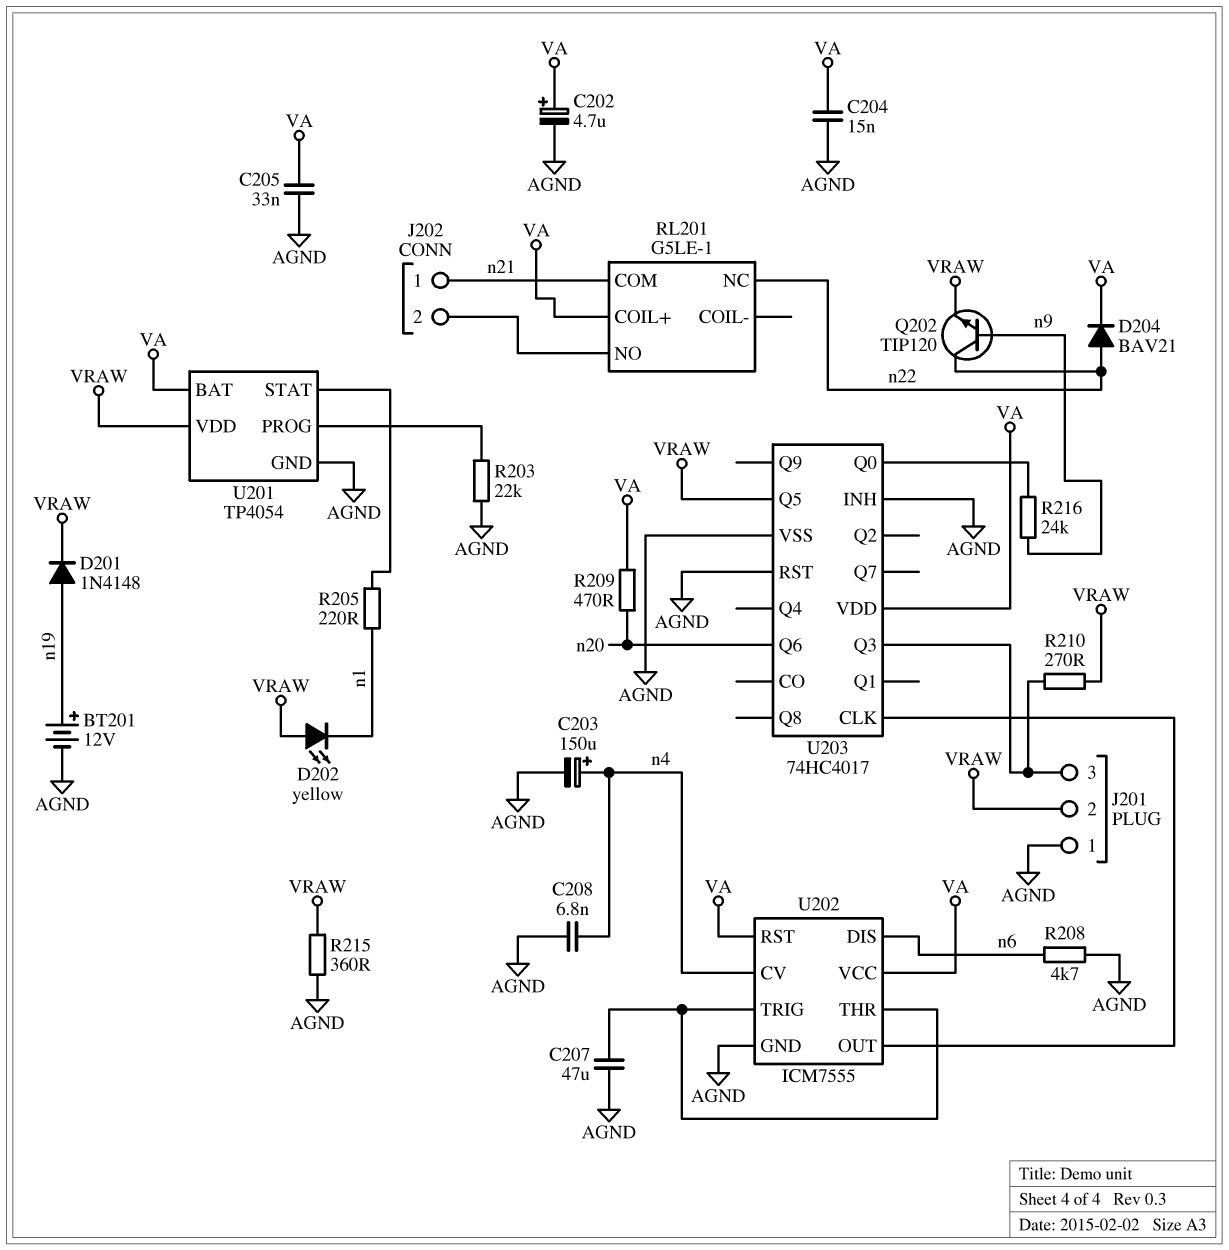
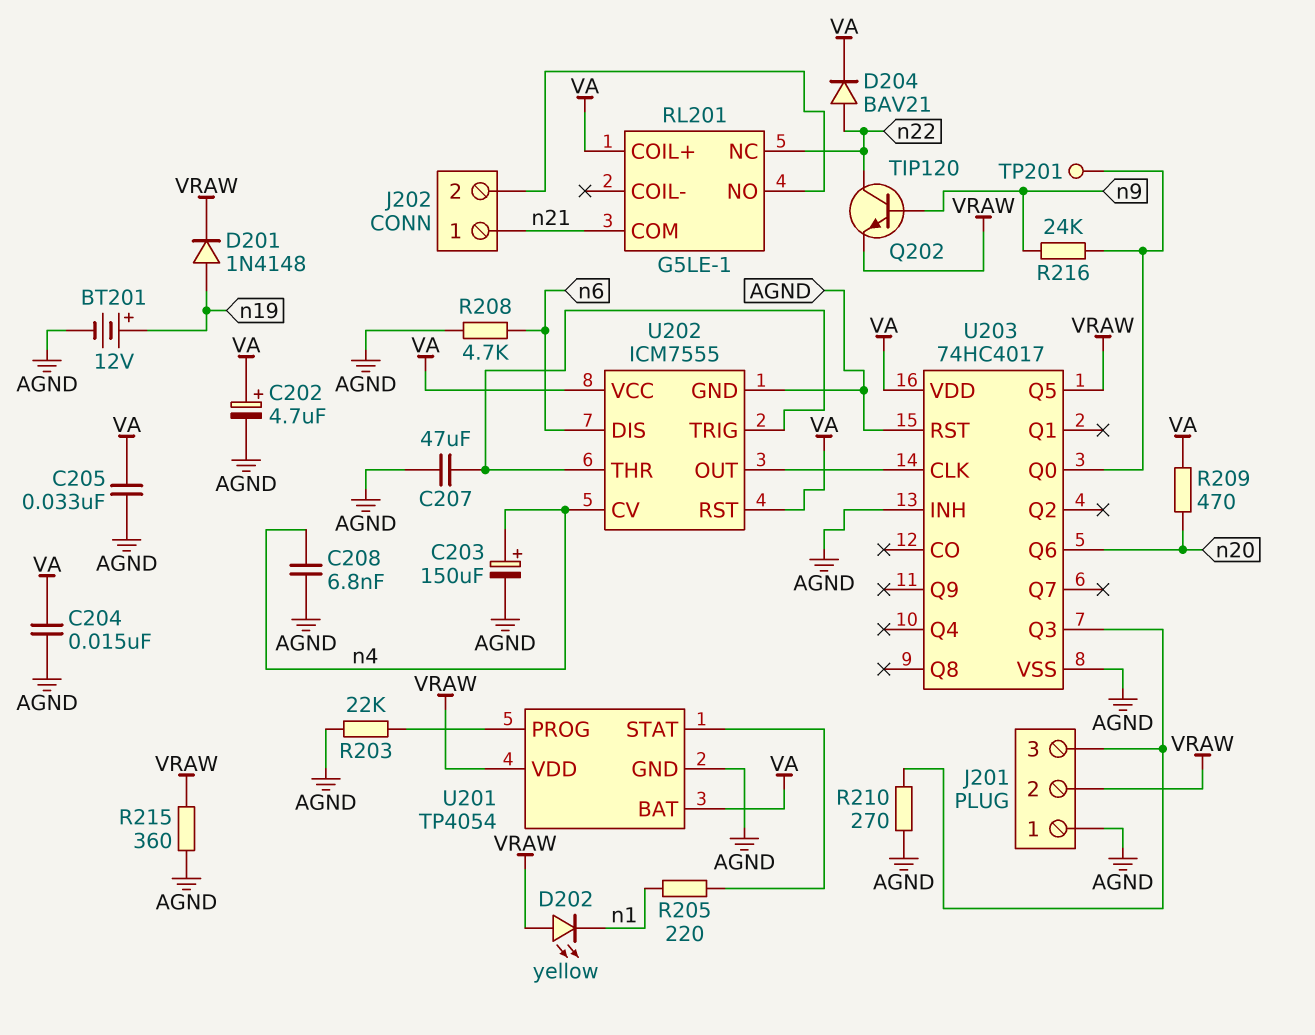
R210: 270 (J201/3, VRAW) -> 270 (AGND, J201/3)
TP201: none -> test point (U203/Q0)

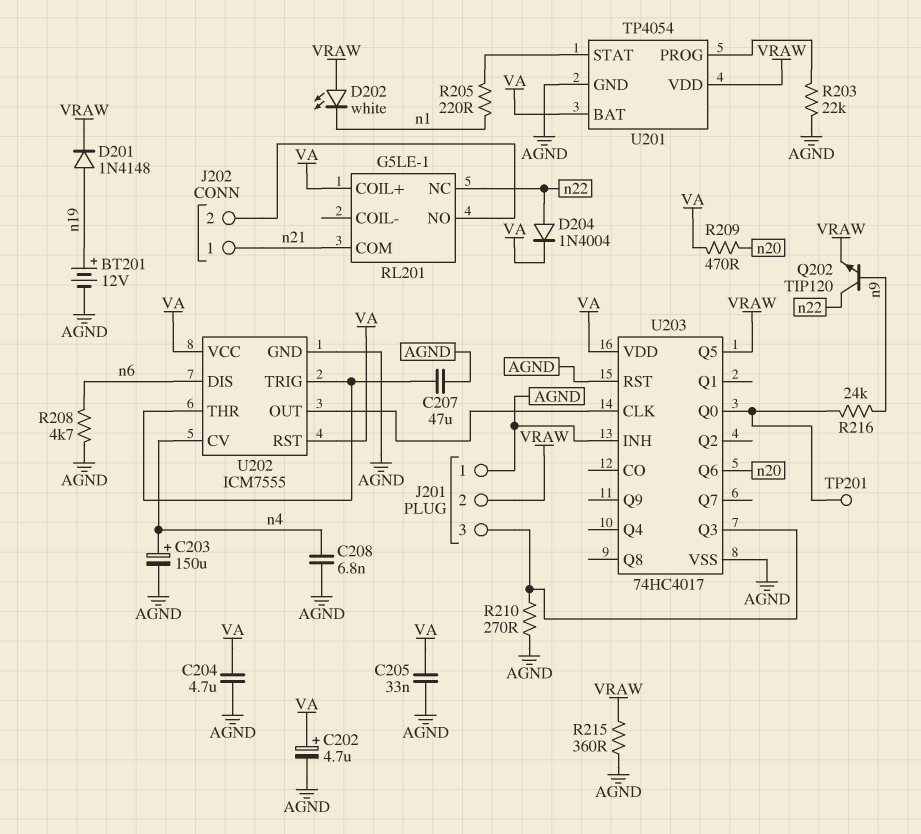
C204: 15nF (AGND, VA) -> 4.7uF (AGND, VA)
D202: LED yellow (A VRAW, K n1) -> LED white (A VRAW, K n1)
D204: diode BAV21 (A n22, K VA) -> diode 1N4004 (A n22, K VA)

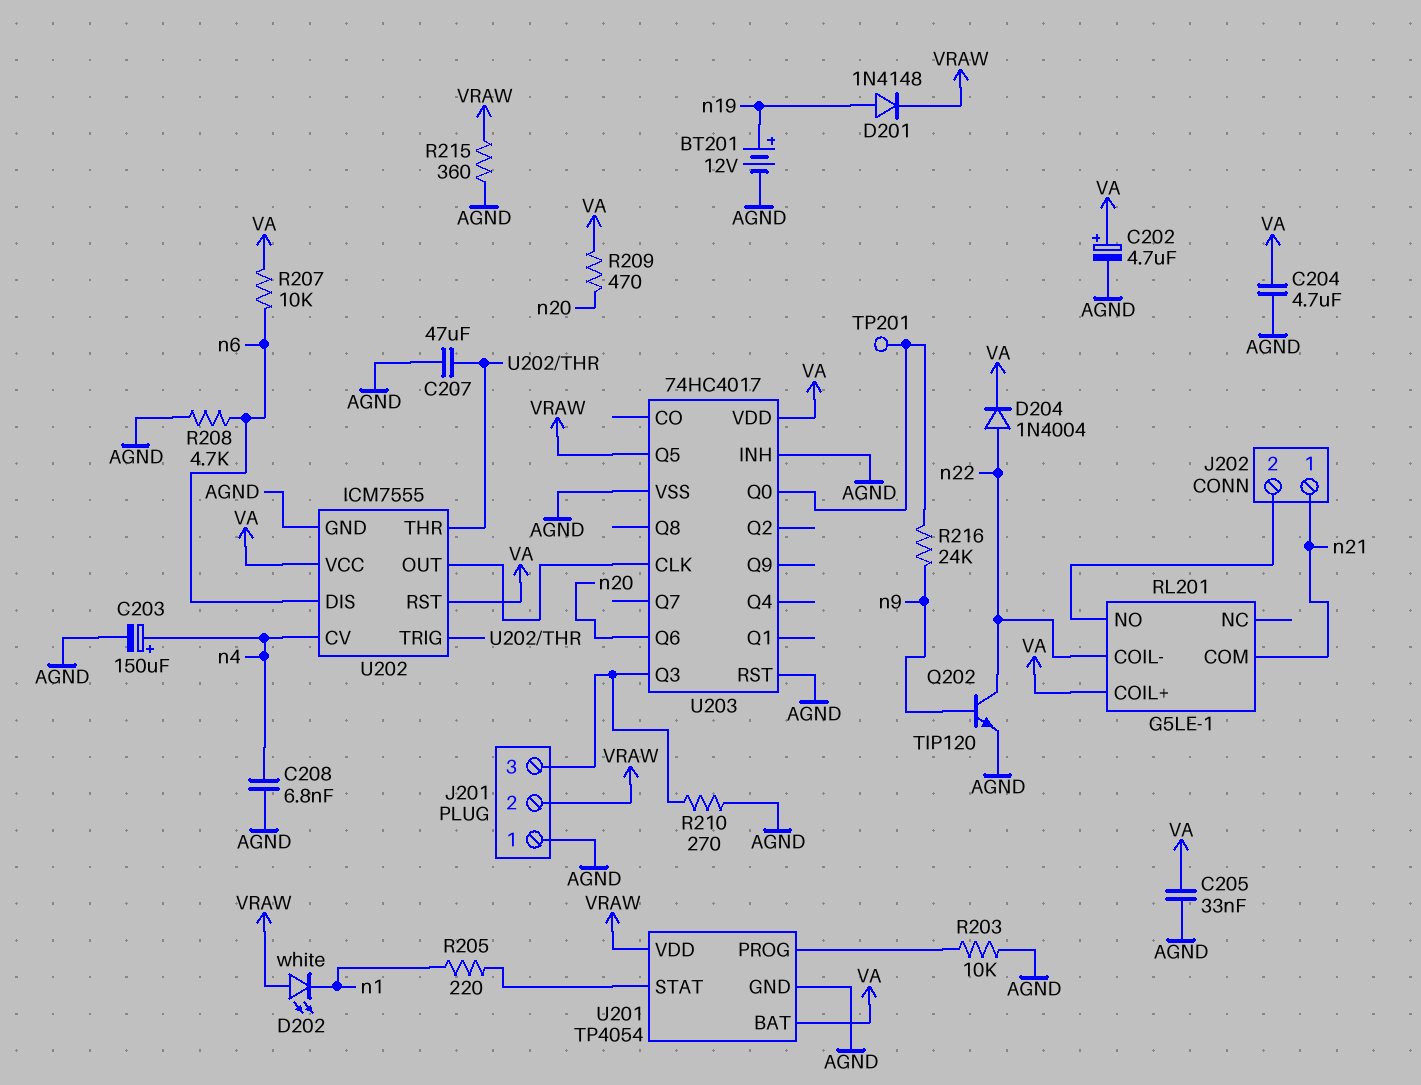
Q202: NPN TIP120 (B n9, C n22, E VRAW) -> NPN TIP120 (B n9, C n22, E AGND)
R203: 22k (AGND, U201/PROG) -> 10k (AGND, U201/PROG)
R207: none -> 10k (VA, n6)
RL201 pin COIL-: none -> n22
RL201 pin NC: n22 -> none

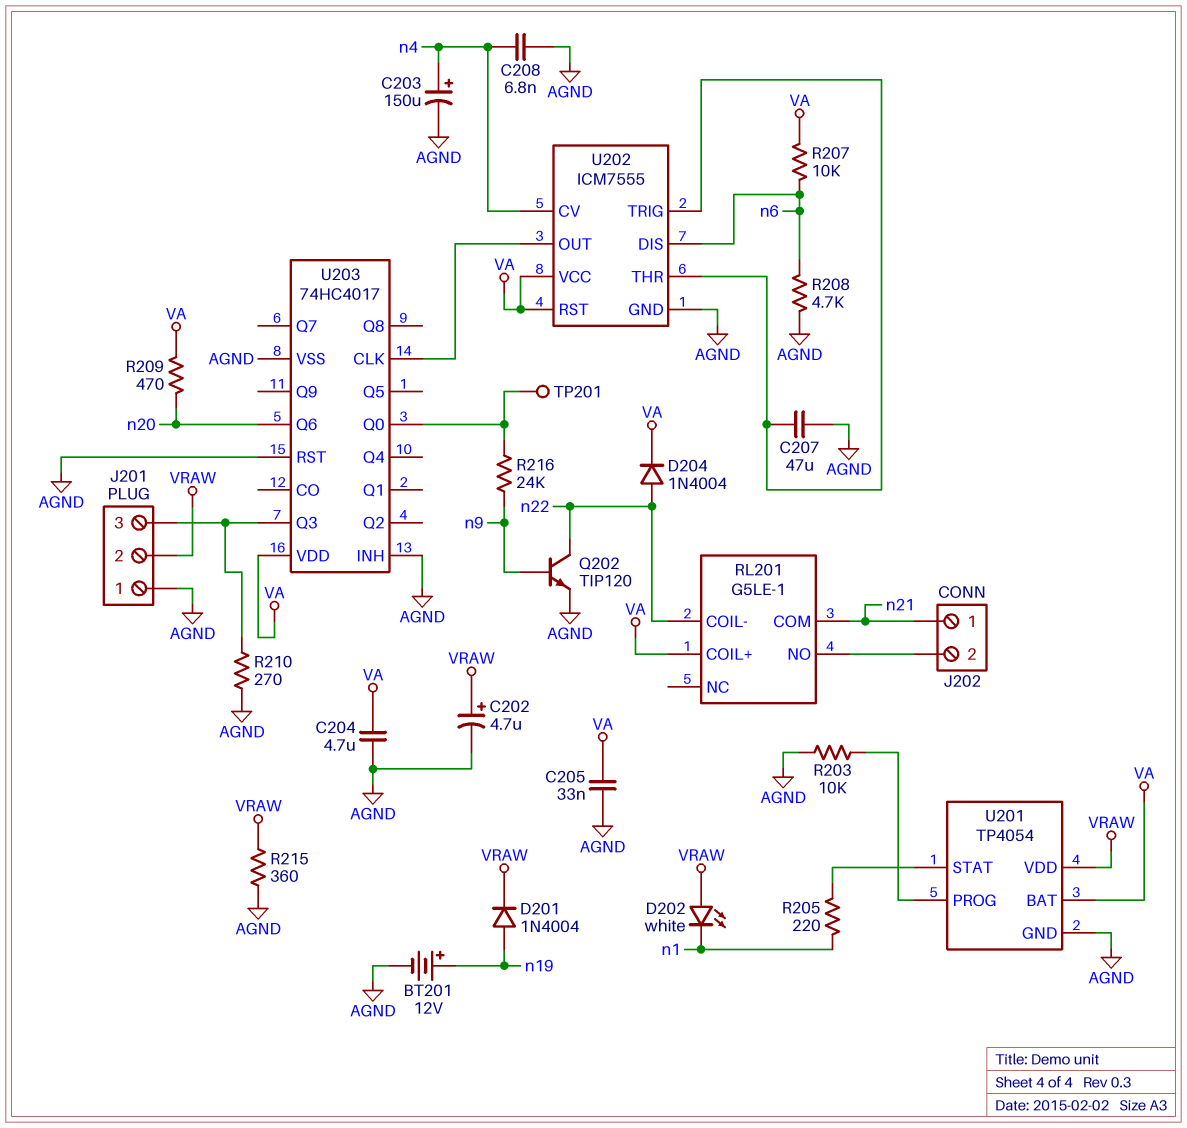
C202: 4.7uF (plus VA, minus AGND) -> 4.7uF (plus VRAW, minus AGND)
D201: diode 1N4148 (A n19, K VRAW) -> diode 1N4004 (A n19, K VRAW)
U203 pin Q5: VRAW -> none

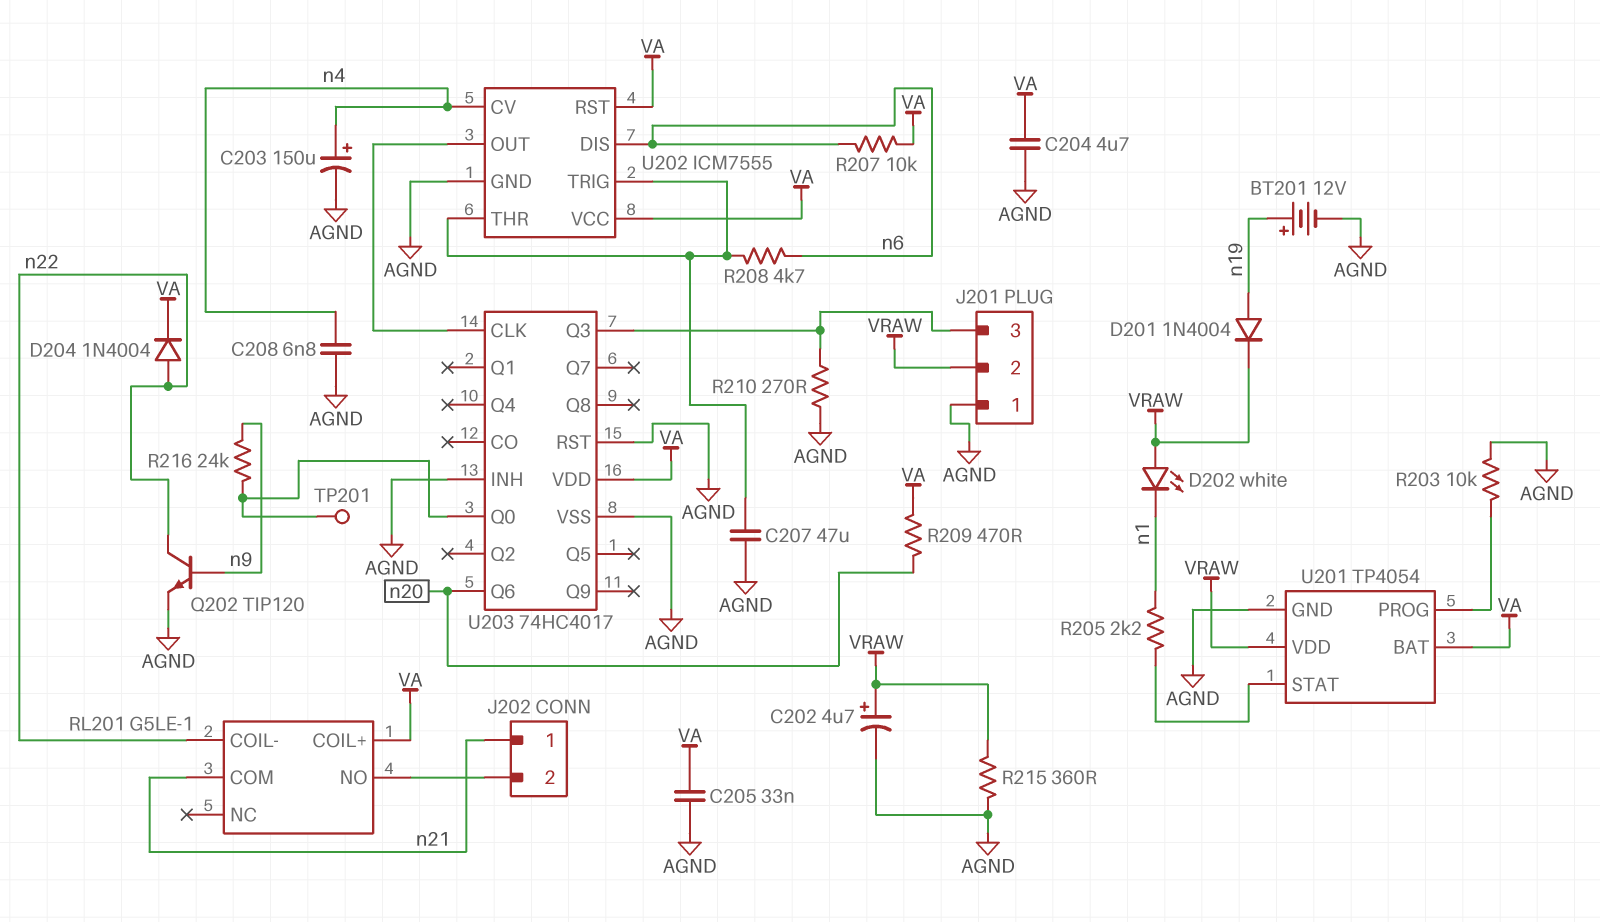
R205: 220 (U201/STAT, n1) -> 2.2k (U201/STAT, n1)
R208: 4.7k (AGND, n6) -> 4.7k (U202/THR, n6)

